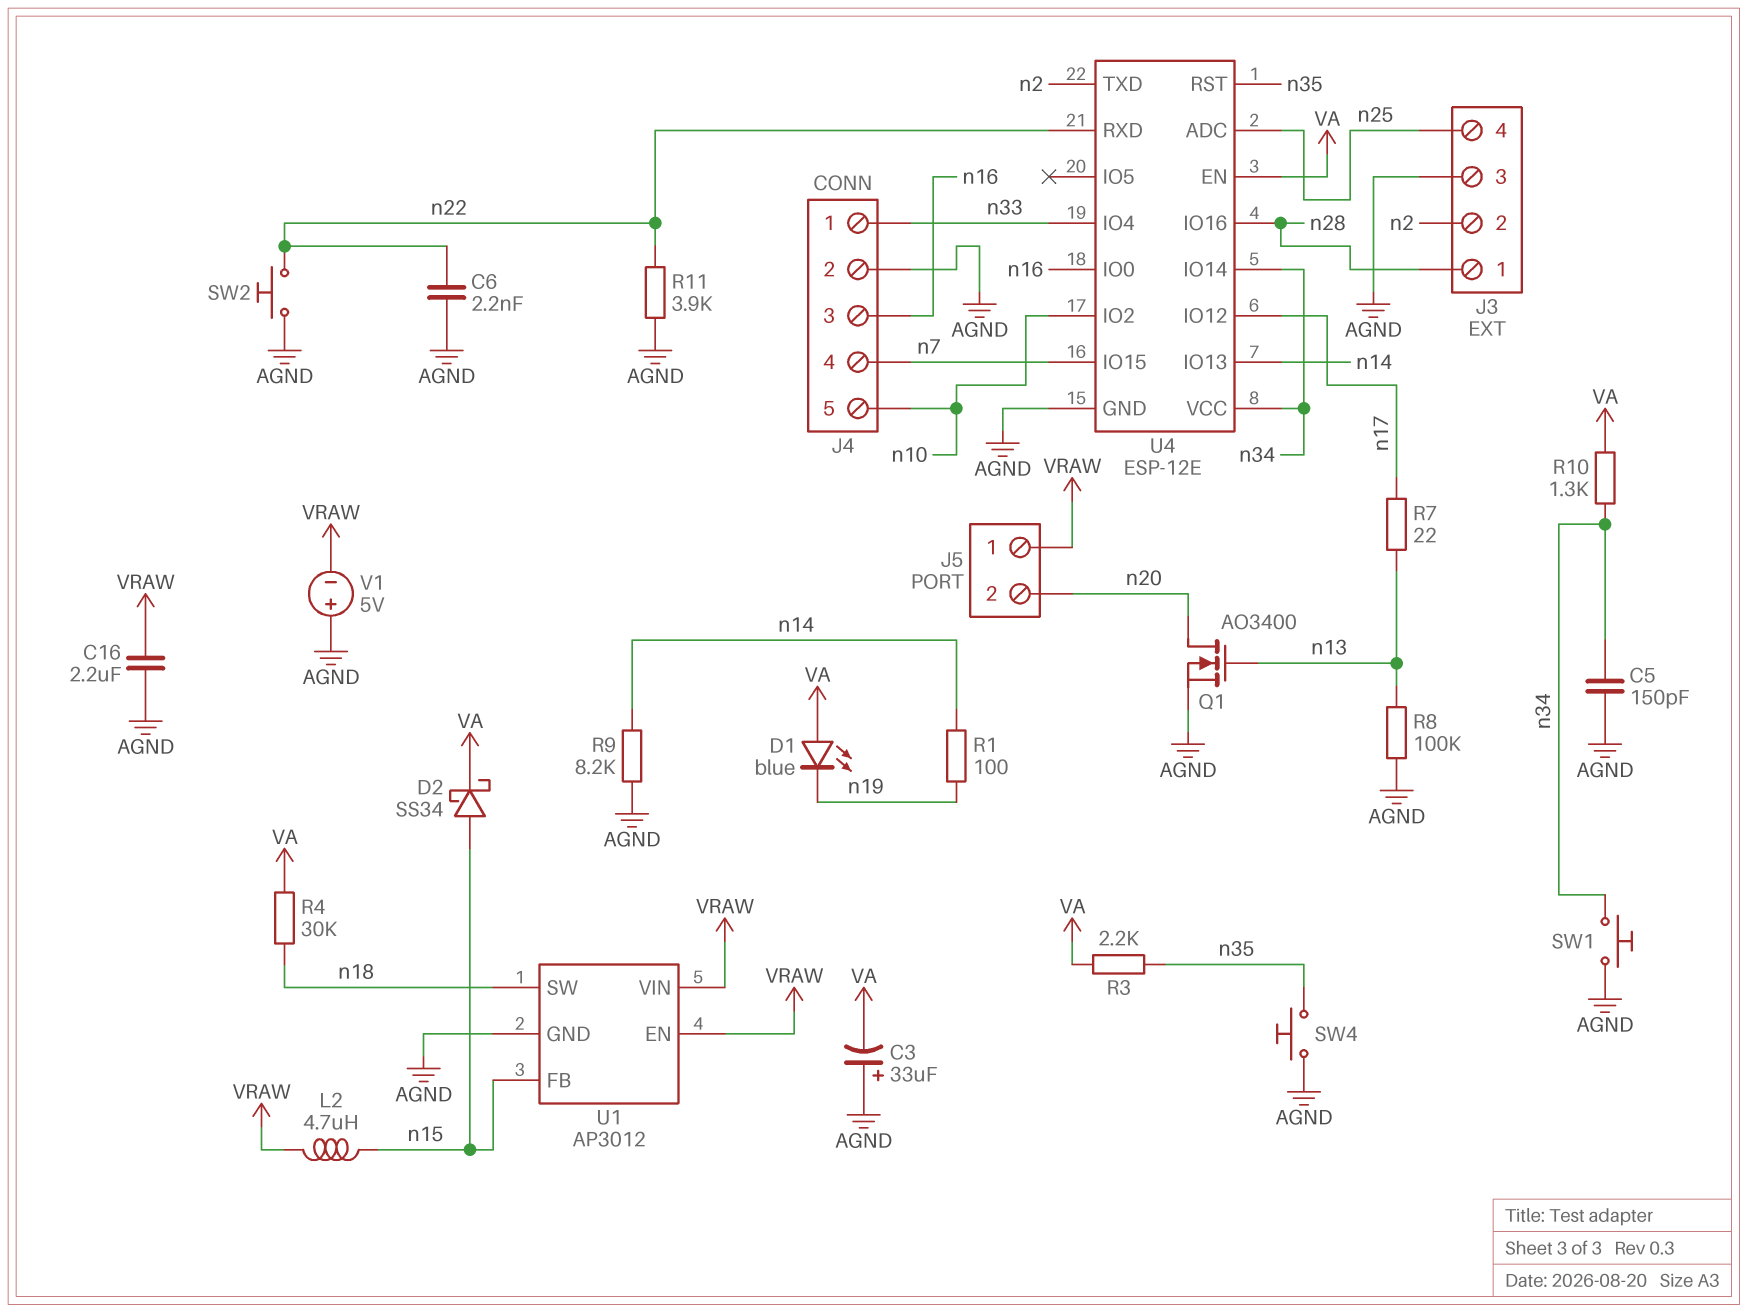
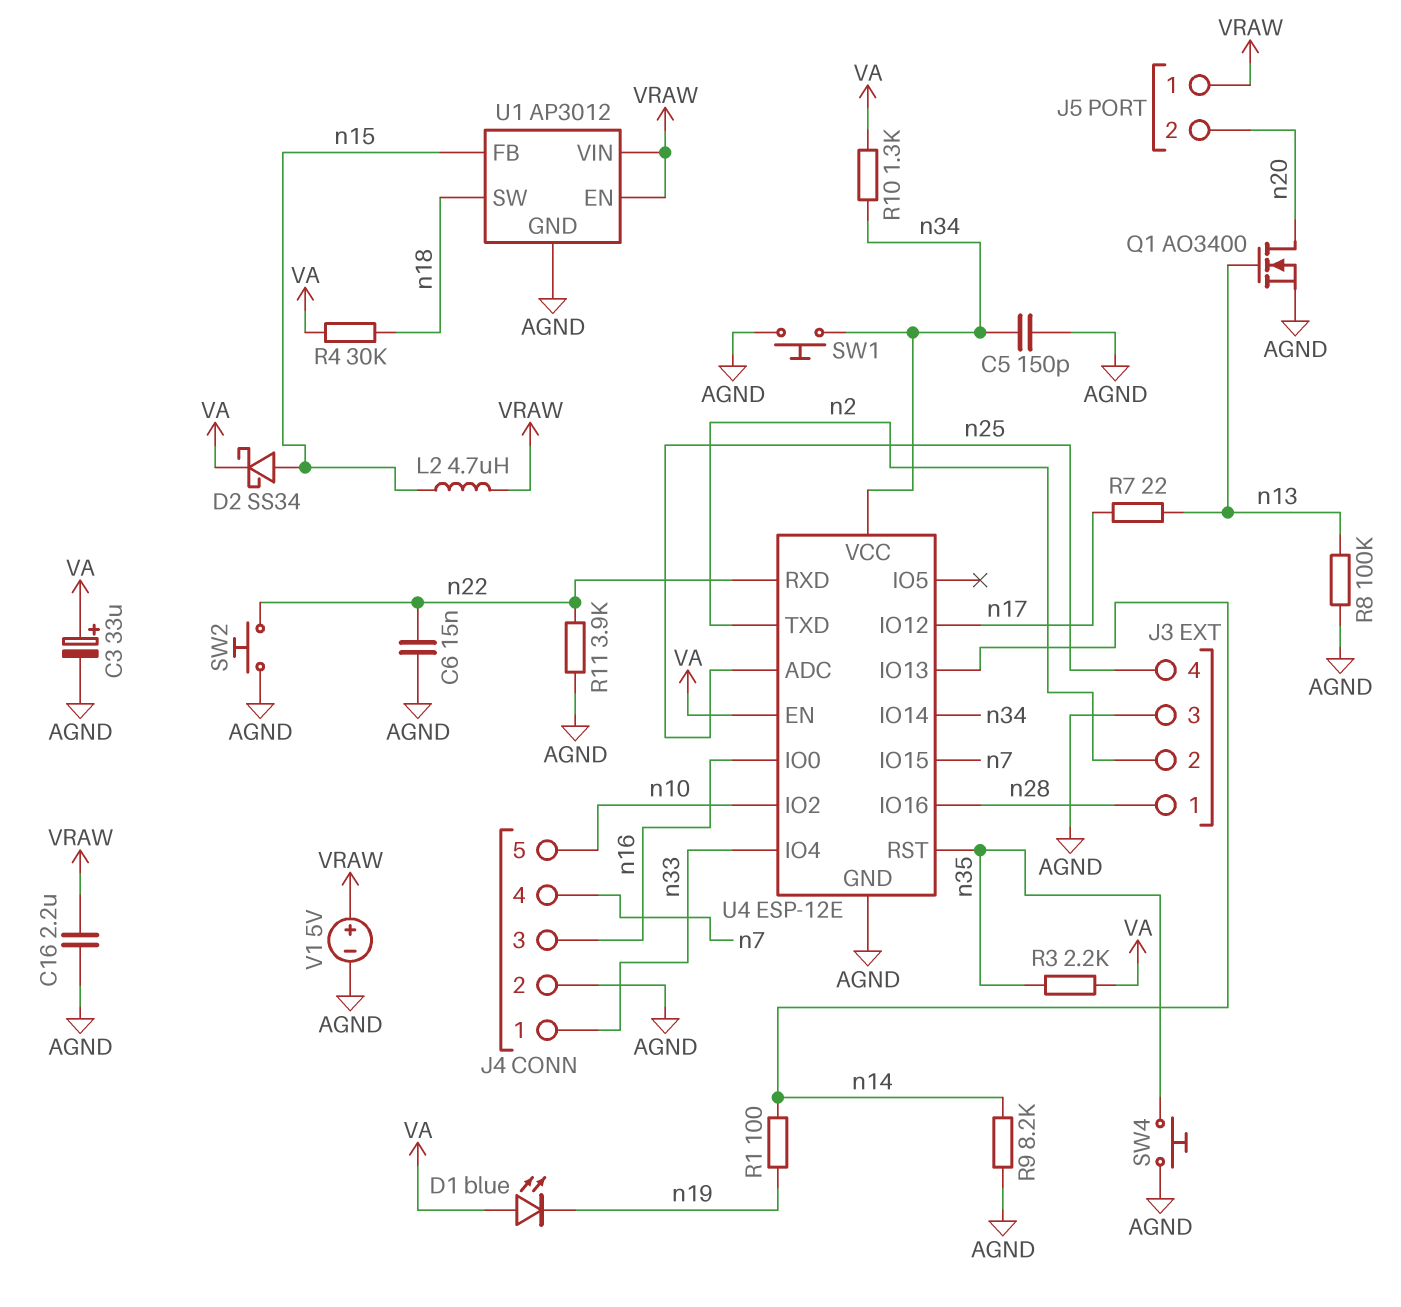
C3: 33uF (plus AGND, minus VA) -> 33uF (plus VA, minus AGND)
C6: 2.2nF (AGND, n22) -> 15nF (AGND, n22)
V1: 5V (plus AGND, minus VRAW) -> 5V (plus VRAW, minus AGND)

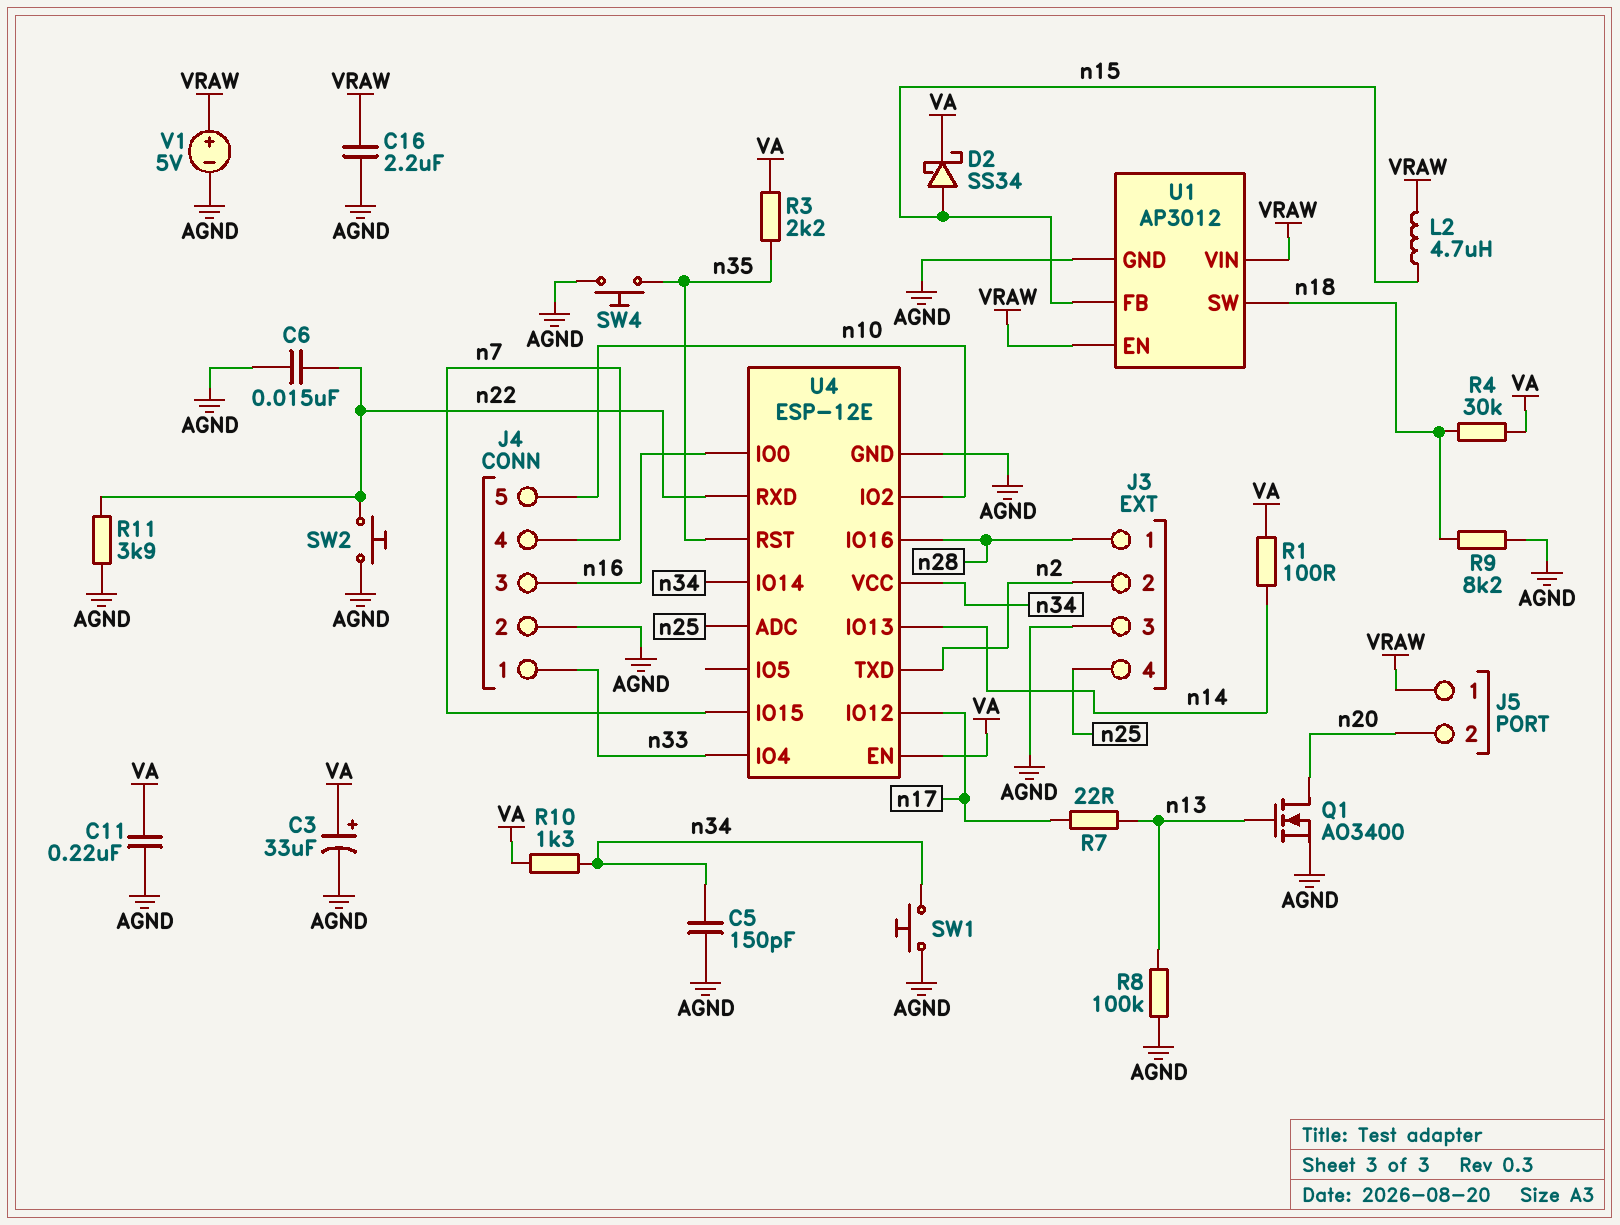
C11: none -> 220nF (AGND, VA)
D1: LED blue (A VA, K n19) -> none
R1: 100 (n14, n19) -> 100 (VA, n14)
R9: 8.2k (AGND, n14) -> 8.2k (AGND, n18)

